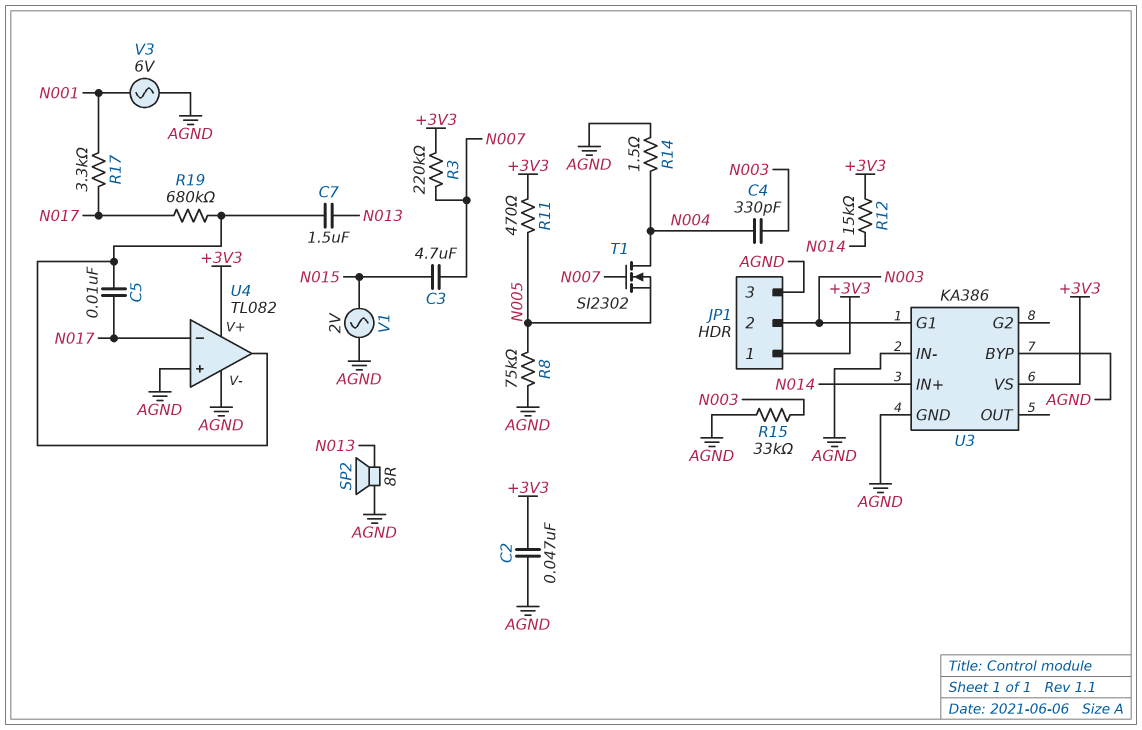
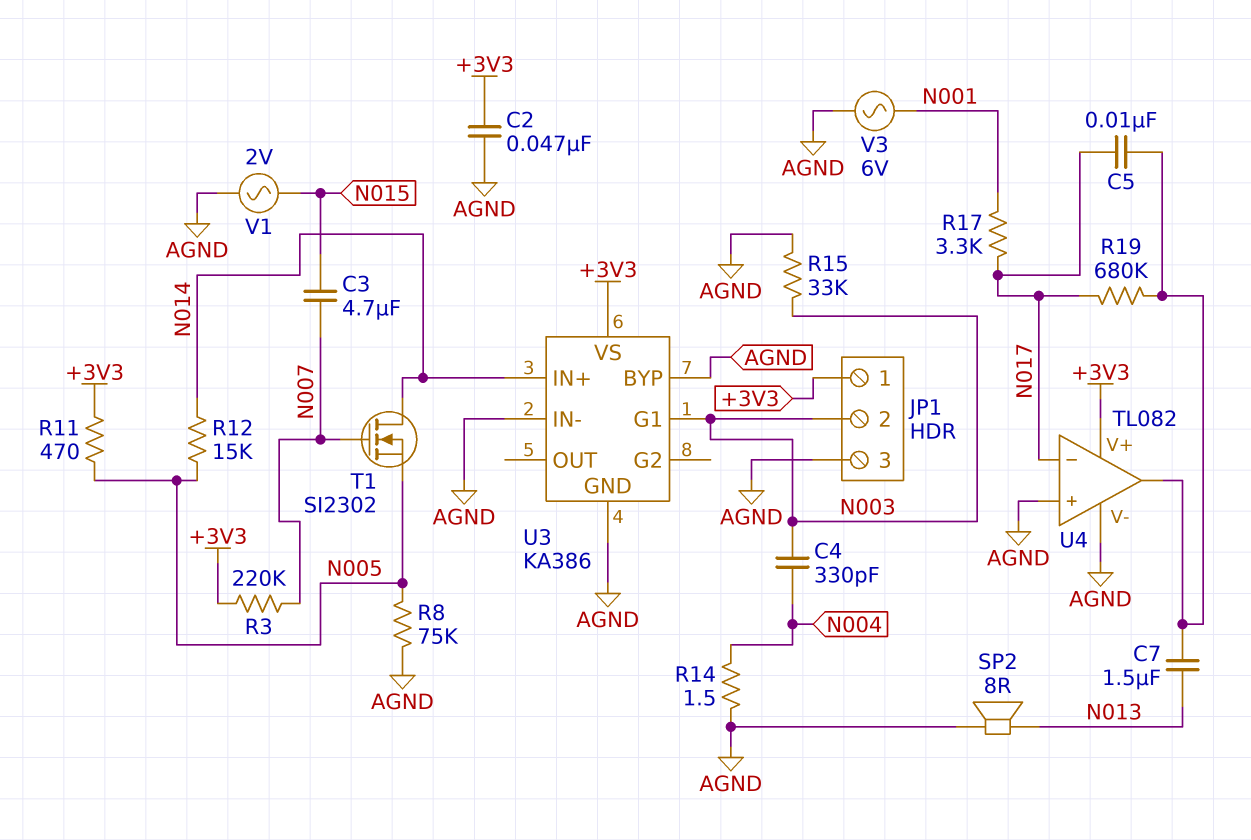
R12: 15k (+3V3, N014) -> 15k (N005, N014)
T1: NMOS SI2302 (G N007, D N004, S N005) -> NMOS SI2302 (G N007, D N014, S N005)

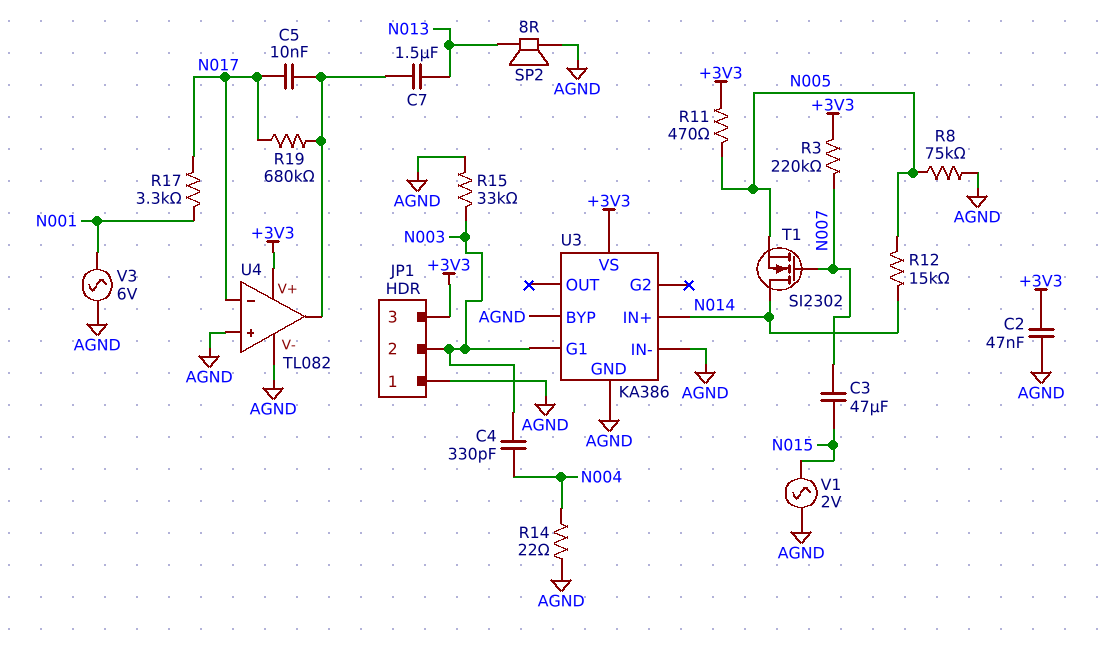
C3: 4.7uF (N007, N015) -> 47uF (N007, N015)
JP1 pin 1: +3V3 -> AGND
JP1 pin 3: AGND -> +3V3
R14: 1.5 (AGND, N004) -> 22 (AGND, N004)

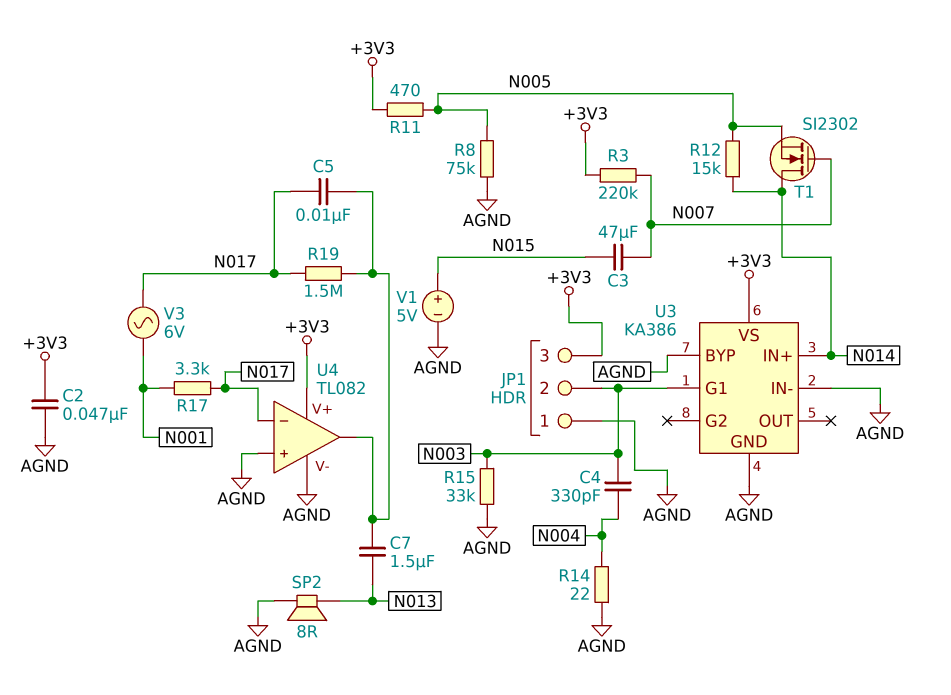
R19: 680k (N017, U4/out) -> 1.5M (N017, U4/out)
V1: AC 2V (AGND, N015) -> 5V (plus N015, minus AGND)
V3: AC 6V (AGND, N001) -> AC 6V (N001, N017)

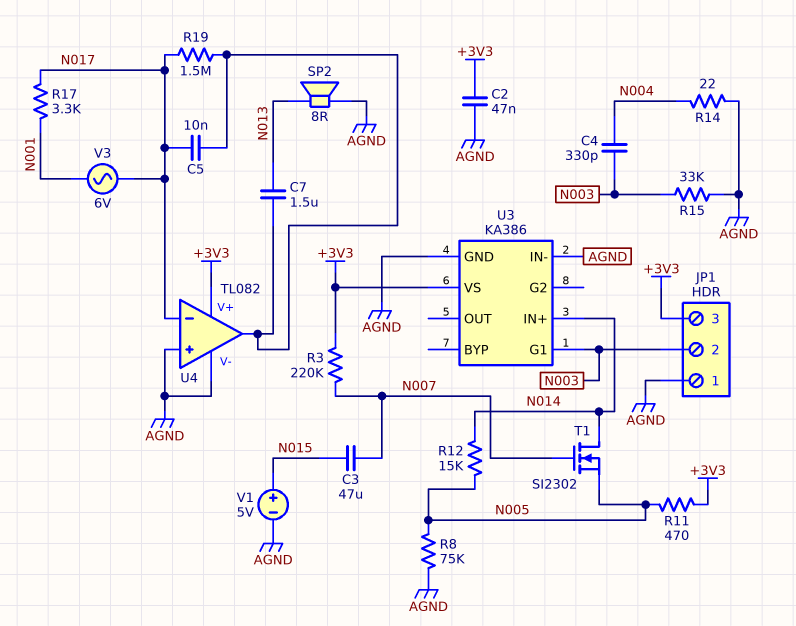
U3 pin BYP: AGND -> none

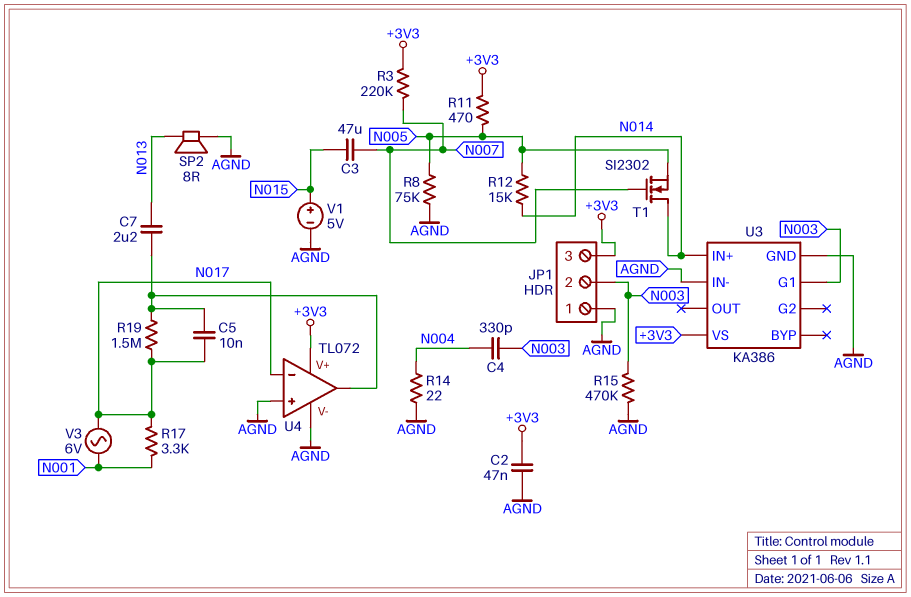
C7: 1.5uF (N013, U4/out) -> 2.2uF (N013, U4/out)
R15: 33k (AGND, N003) -> 470k (AGND, N003)
U4: TL082 -> TL072

